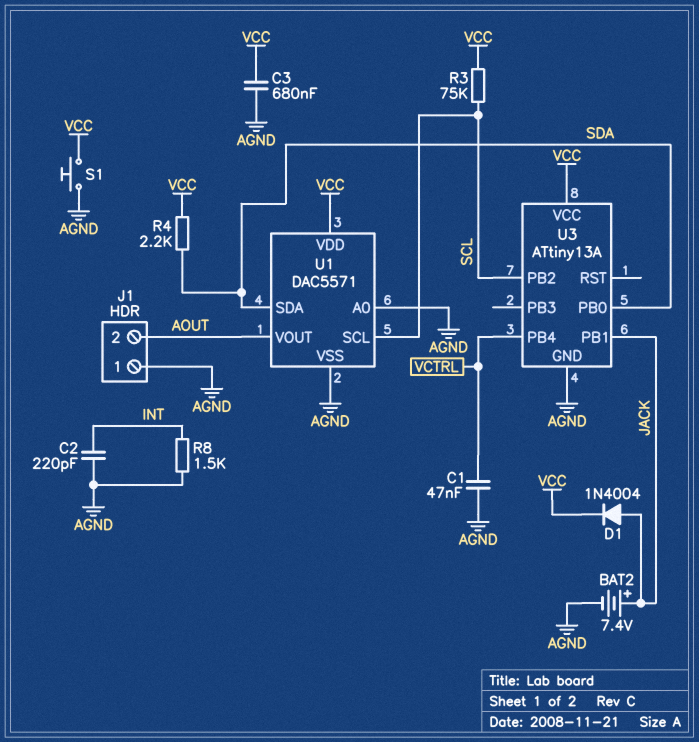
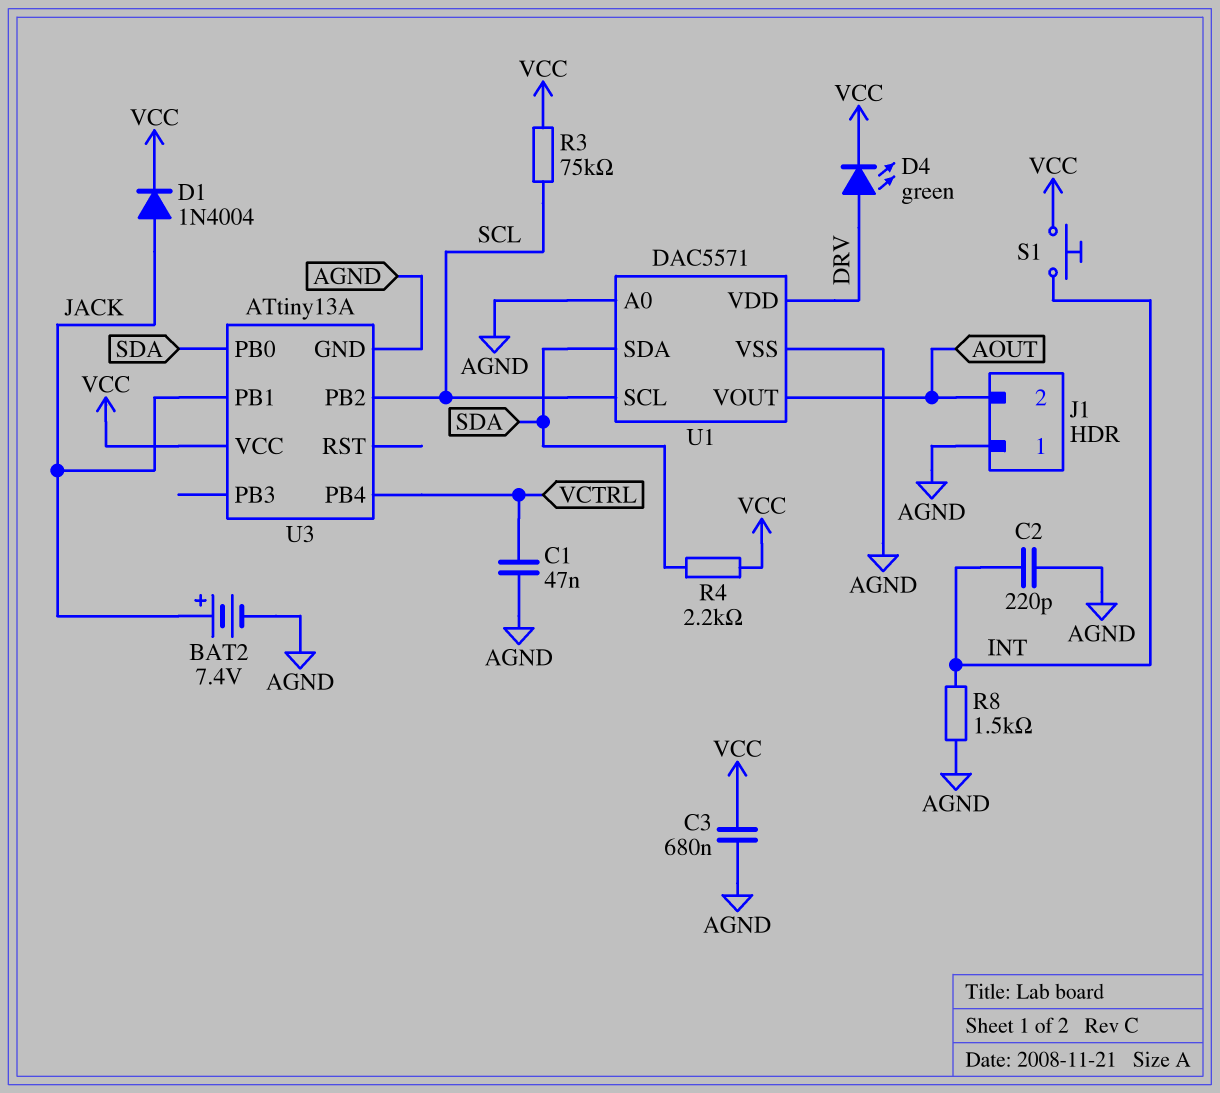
D4: none -> LED green (A DRV, K VCC)
S1: button (AGND, VCC) -> button (INT, VCC)
U1 pin VDD: VCC -> DRV

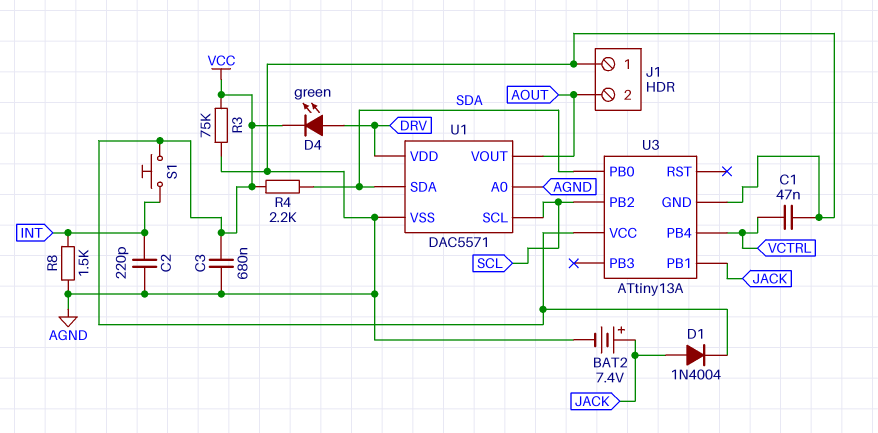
R3: 75k (SCL, VCC) -> 75k (AGND, VCC)

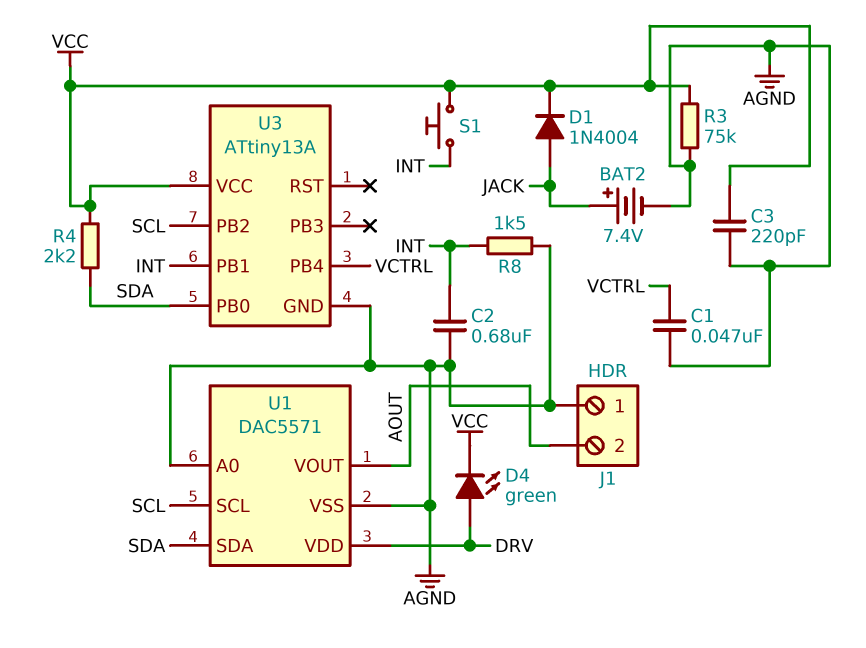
C2: 220pF (AGND, INT) -> 680nF (AGND, INT)
C3: 680nF (AGND, VCC) -> 220pF (AGND, VCC)
U3 pin PB1: JACK -> INT

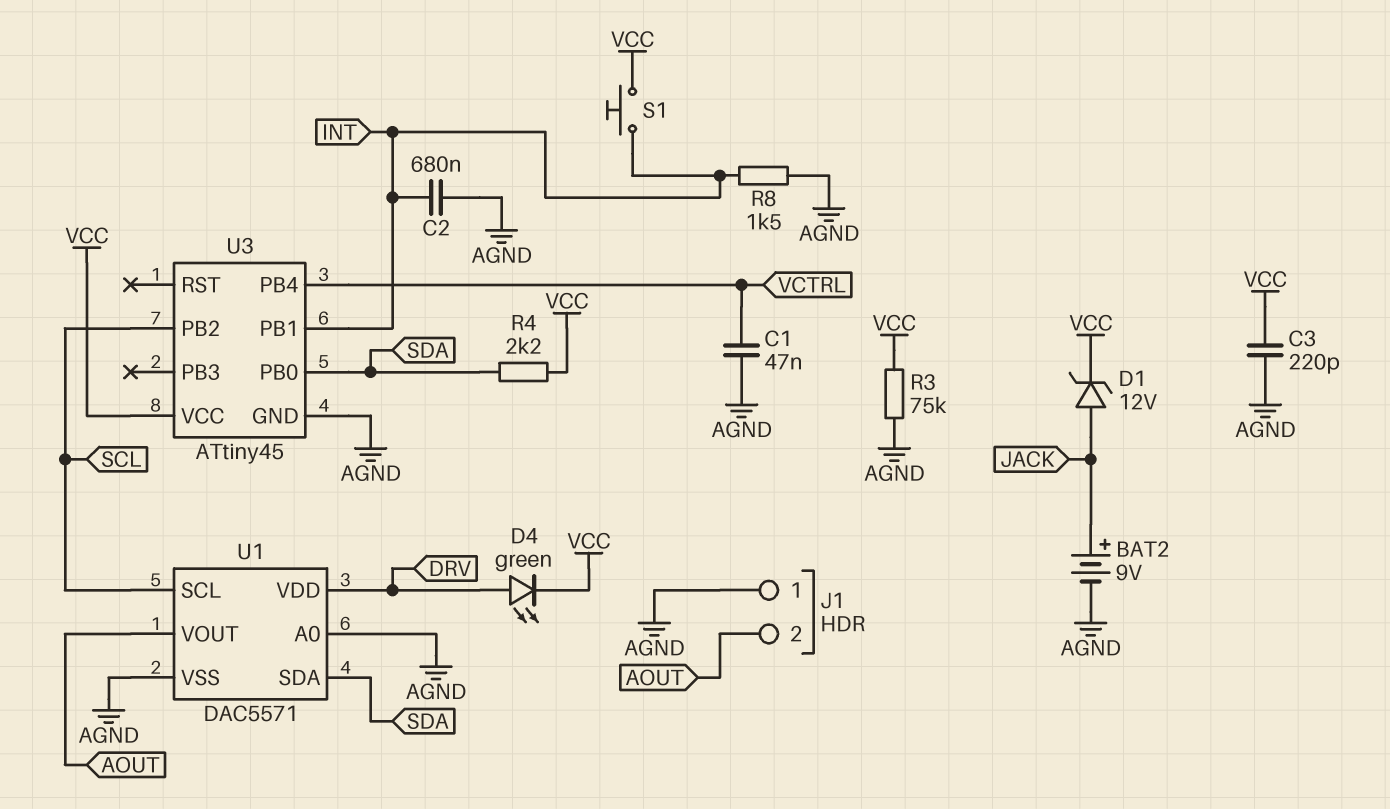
BAT2: 7.4V (plus JACK, minus AGND) -> 9V (plus JACK, minus AGND)
D1: diode 1N4004 (A JACK, K VCC) -> zener 12V (A JACK, K VCC)
U3: ATtiny13A -> ATtiny45

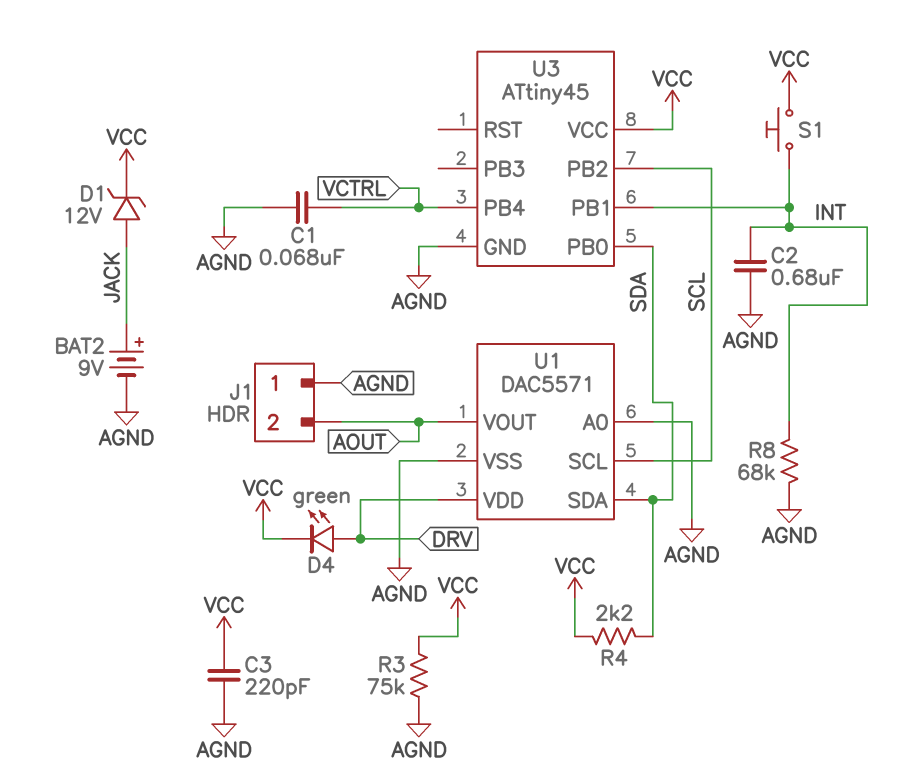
C1: 47nF (AGND, VCTRL) -> 68nF (AGND, VCTRL)
R8: 1.5k (AGND, INT) -> 68k (AGND, INT)

